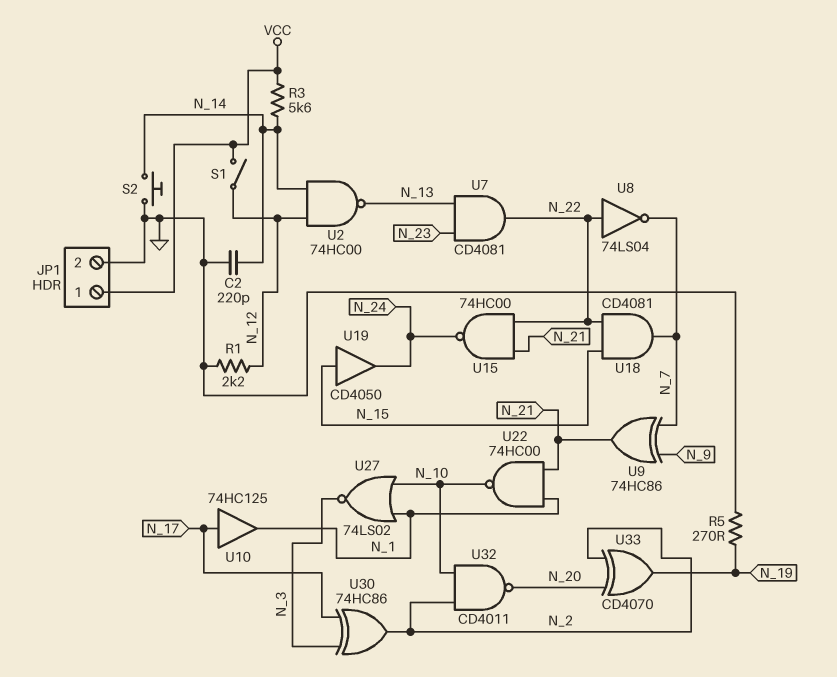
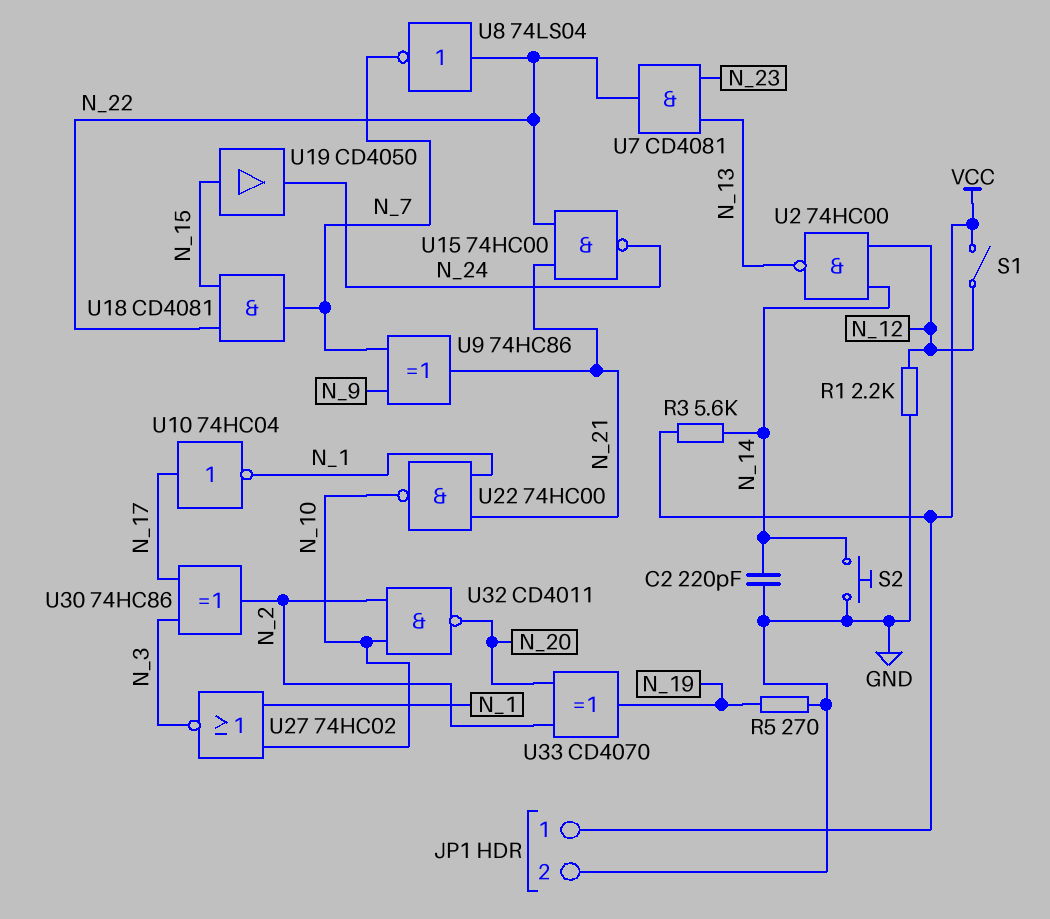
U10: buffer 74HC125 (in N_17, out N_1) -> NOT 74HC04 (in N_17, out N_1)
U27: NOR 74LS02 (in N_1, in N_10, out N_3) -> NOR 74HC02 (in N_1, in N_10, out N_3)

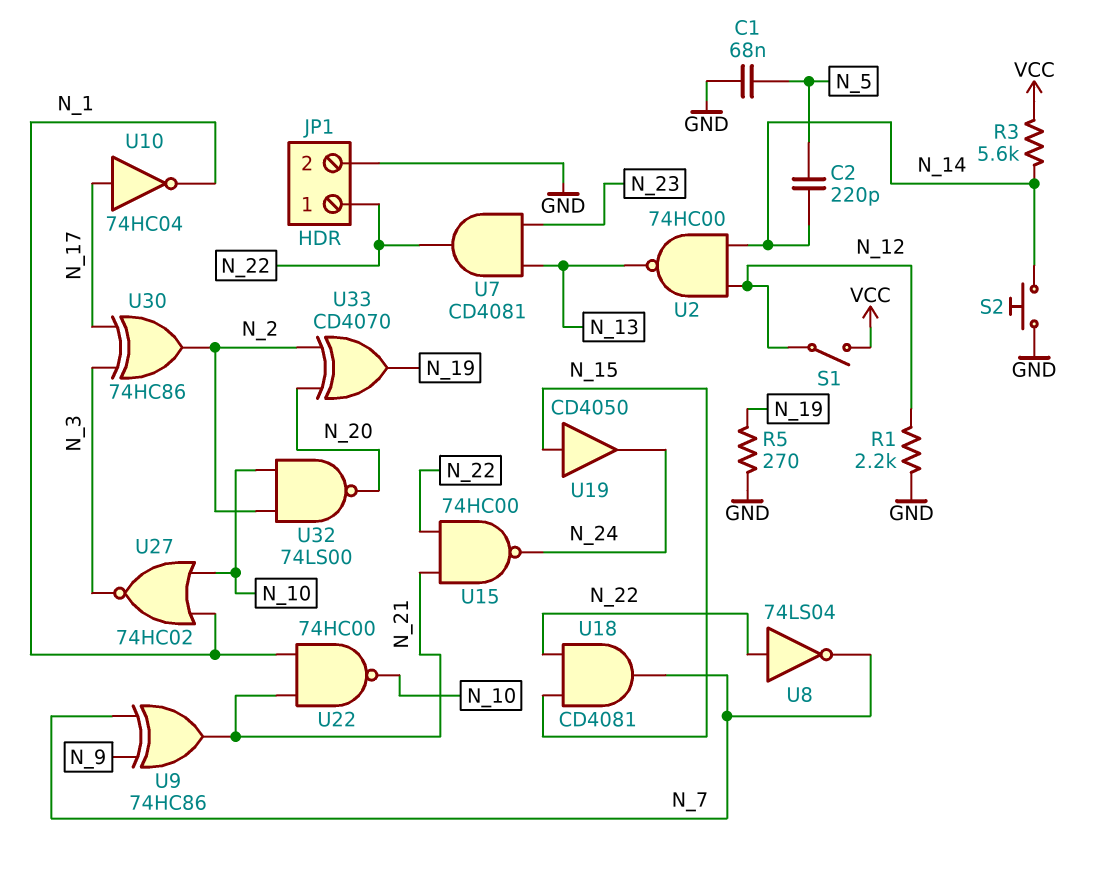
C1: none -> 68nF (GND, N_5)
C2: 220pF (GND, N_14) -> 220pF (N_5, N_14)
JP1 pin 1: VCC -> N_22
U32: NAND CD4011 (in N_2, in N_10, out N_20) -> NAND 74LS00 (in N_2, in N_10, out N_20)

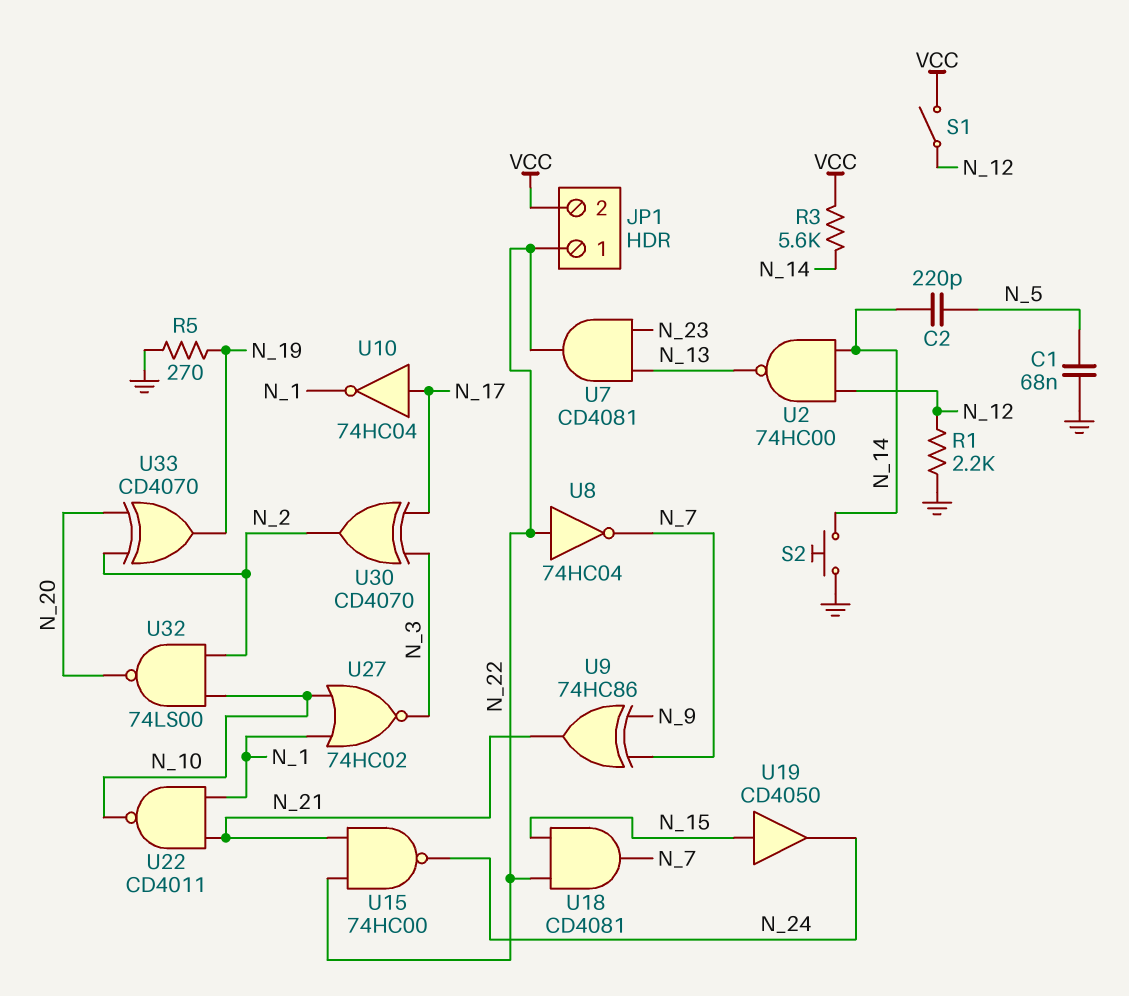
JP1 pin 2: GND -> VCC
U8: NOT 74LS04 (in N_22, out N_7) -> NOT 74HC04 (in N_22, out N_7)
U22: NAND 74HC00 (in N_1, in N_21, out N_10) -> NAND CD4011 (in N_1, in N_21, out N_10)
U30: XOR 74HC86 (in N_3, in N_17, out N_2) -> XOR CD4070 (in N_3, in N_17, out N_2)

